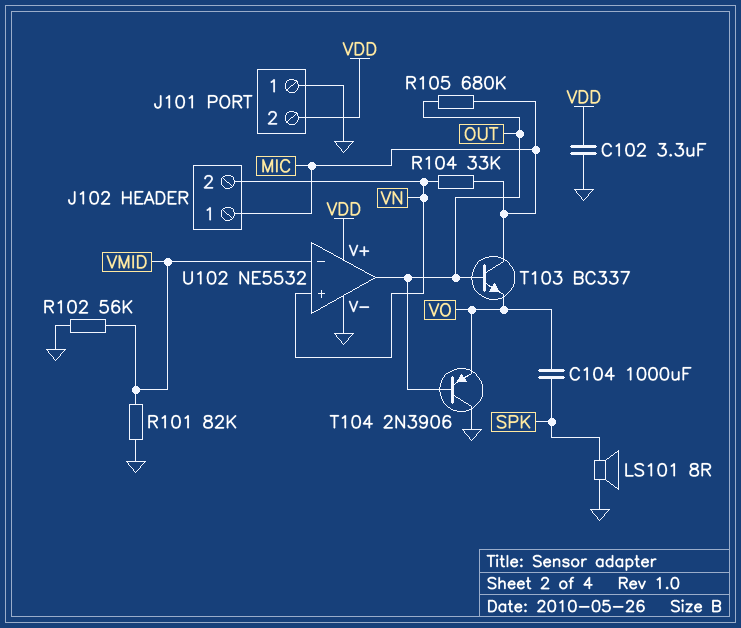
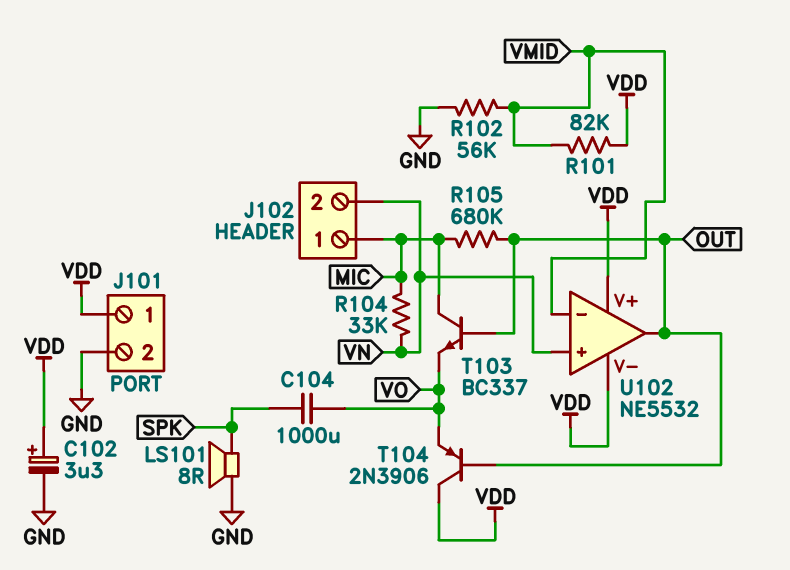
C102: 3.3uF (GND, VDD) -> 3.3uF (plus VDD, minus GND)
J101 pin 1: GND -> VDD
J101 pin 2: VDD -> GND
R101: 82k (GND, VMID) -> 82k (VDD, VMID)
T104: PNP 2N3906 (B OUT, C GND, E VO) -> PNP 2N3906 (B OUT, C VDD, E VO)
U102 pin V-: GND -> VDD

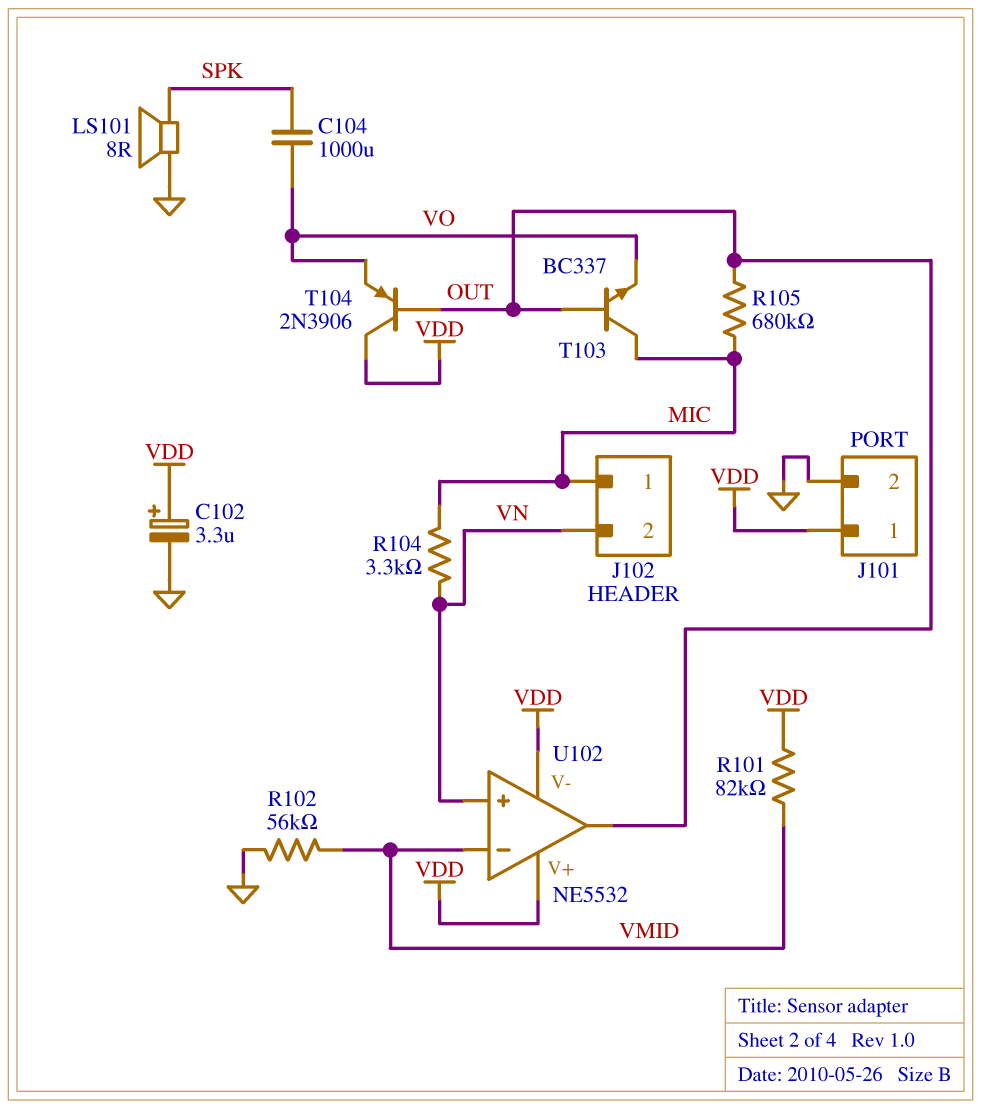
R104: 33k (MIC, VN) -> 3.3k (MIC, VN)

